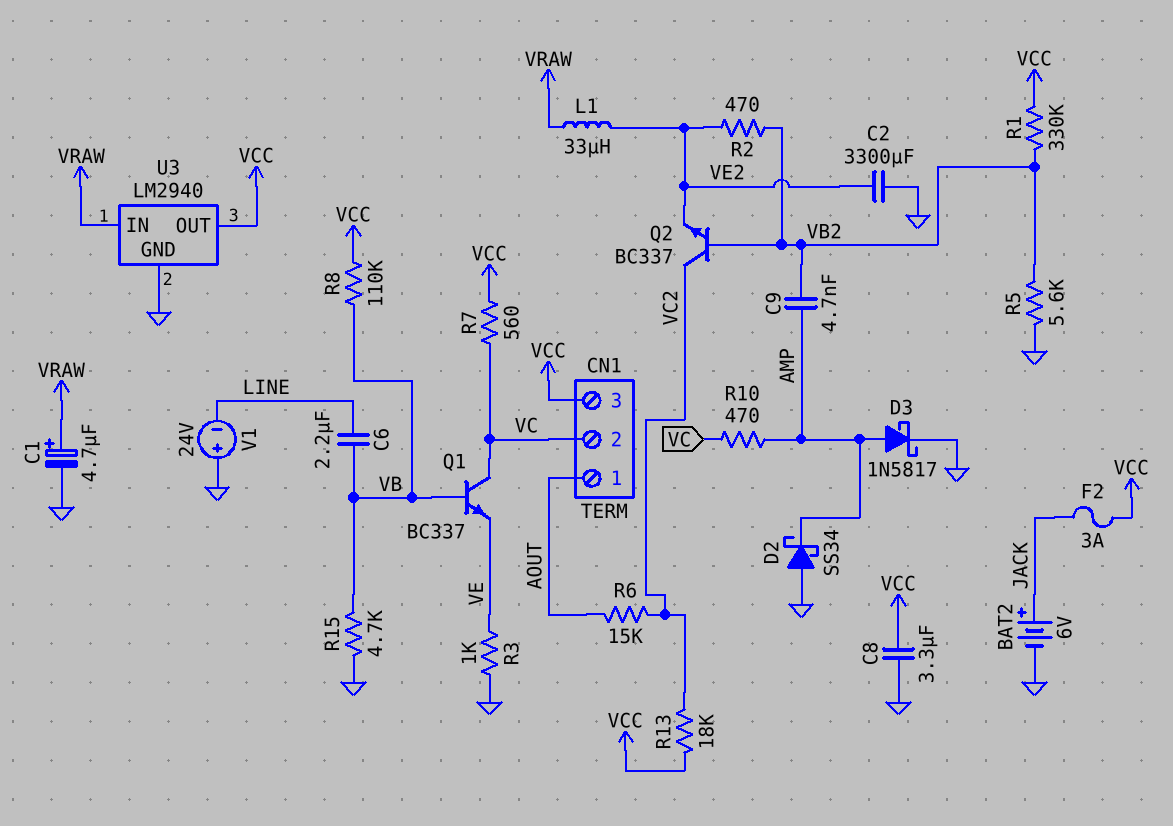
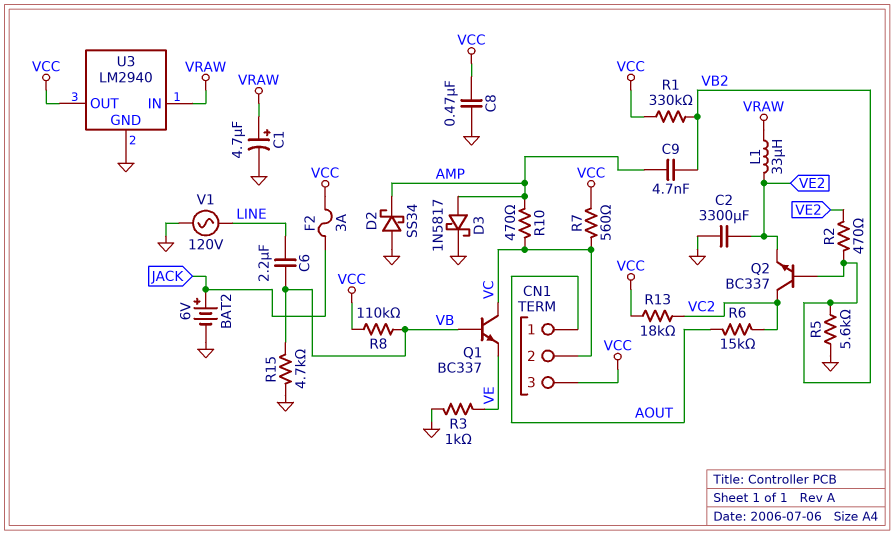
C8: 3.3uF (GND, VCC) -> 470nF (GND, VCC)
V1: 24V (plus GND, minus LINE) -> AC 120V (GND, LINE)

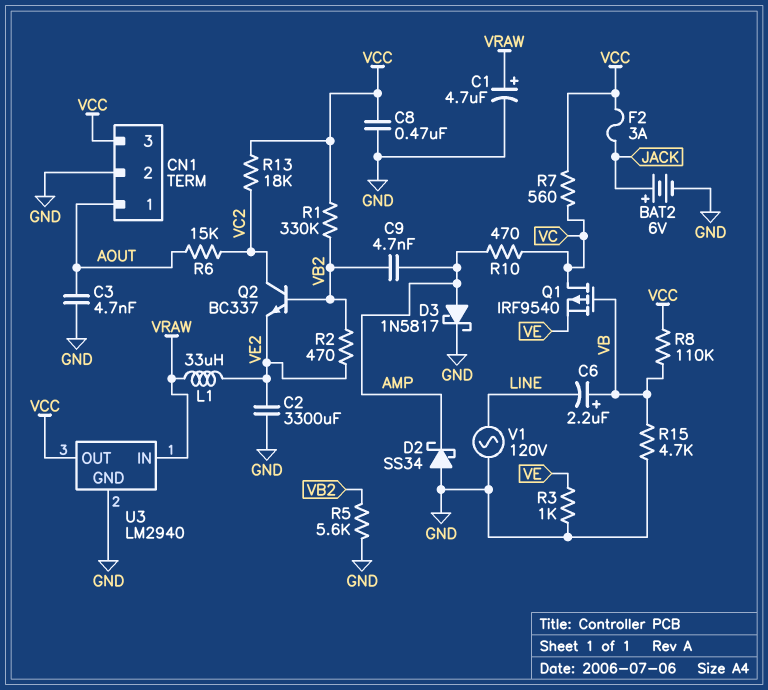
C3: none -> 4.7nF (AOUT, GND)
C6: 2.2uF (LINE, VB) -> 2.2uF (plus VB, minus LINE)
CN1 pin 2: VC -> GND
Q1: NPN BC337 (B VB, C VC, E VE) -> PMOS IRF9540 (G VB, D VC, S VE)

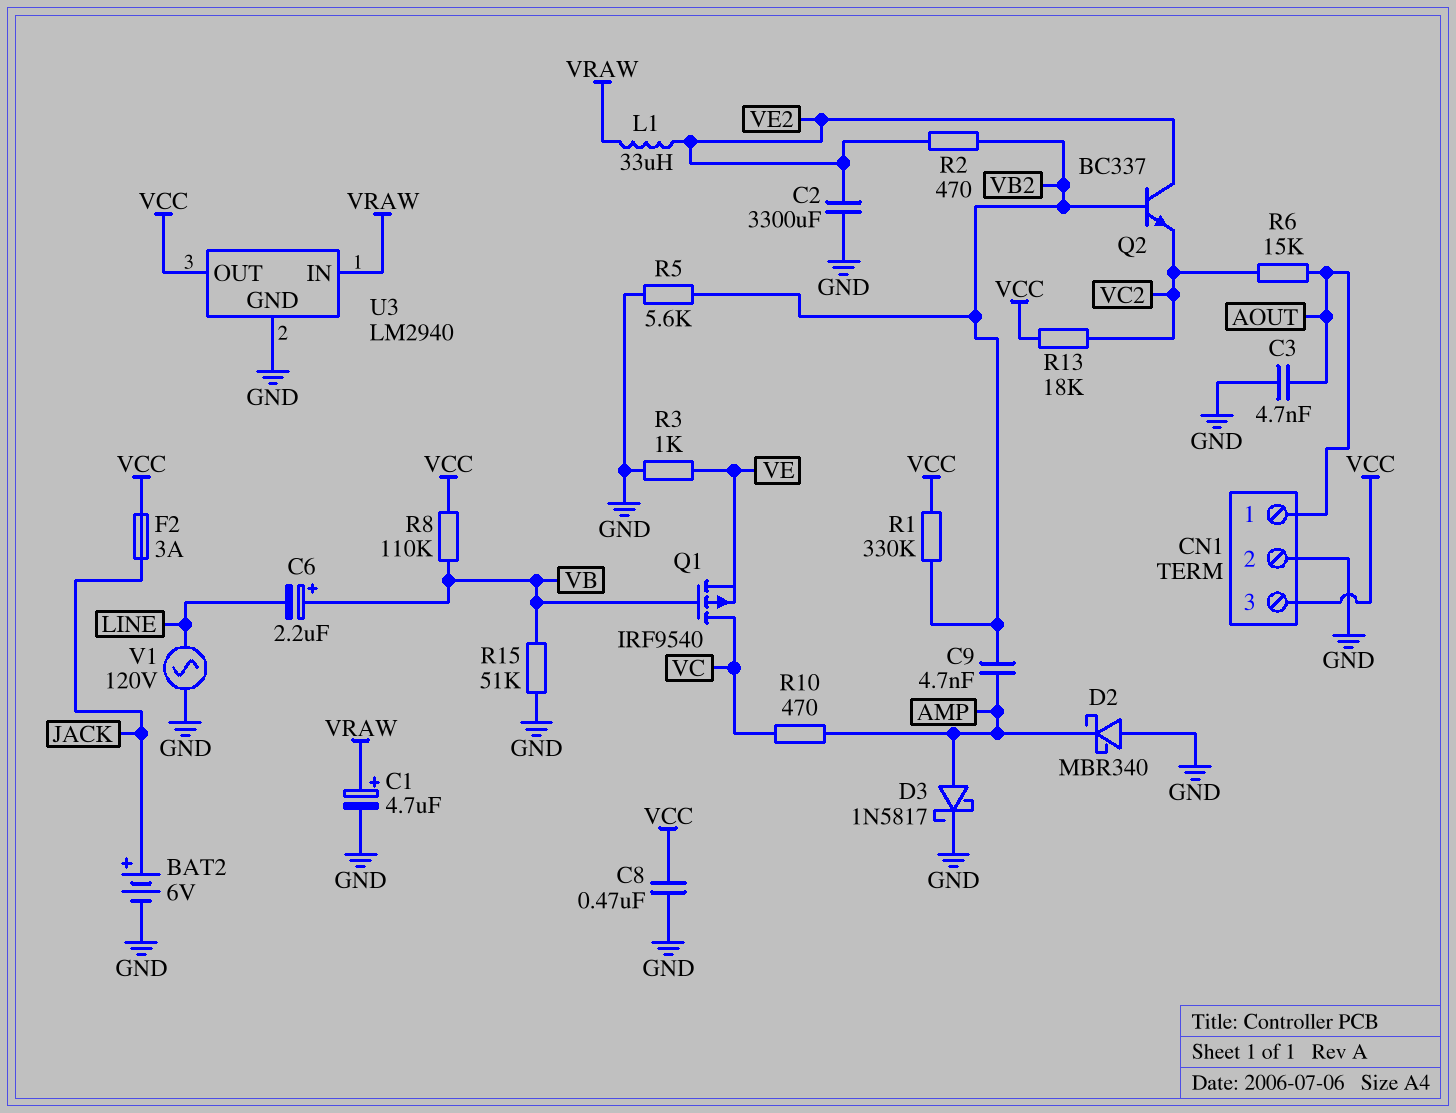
D2: schottky SS34 (A GND, K AMP) -> schottky MBR340 (A GND, K AMP)
Q2: NPN BC337 (B VB2, C VC2, E VE2) -> NPN BC337 (B VB2, C VE2, E VC2)
R7: 560 (VC, VCC) -> none
R15: 4.7k (GND, VB) -> 51k (GND, VB)

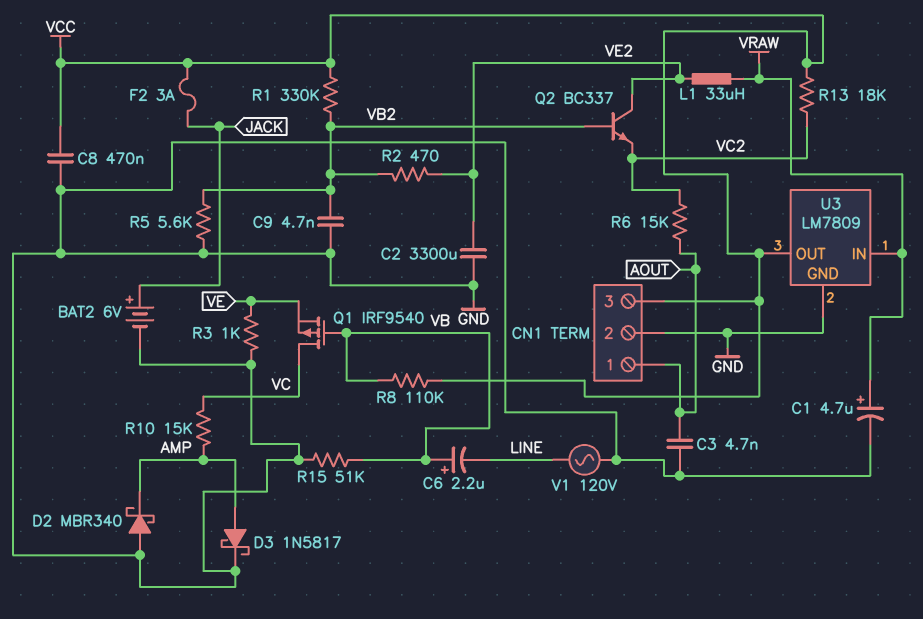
C9: 4.7nF (AMP, VB2) -> 4.7nF (GND, VB2)
R10: 470 (AMP, VC) -> 15k (AMP, VC)
U3: LM2940 -> LM7809

